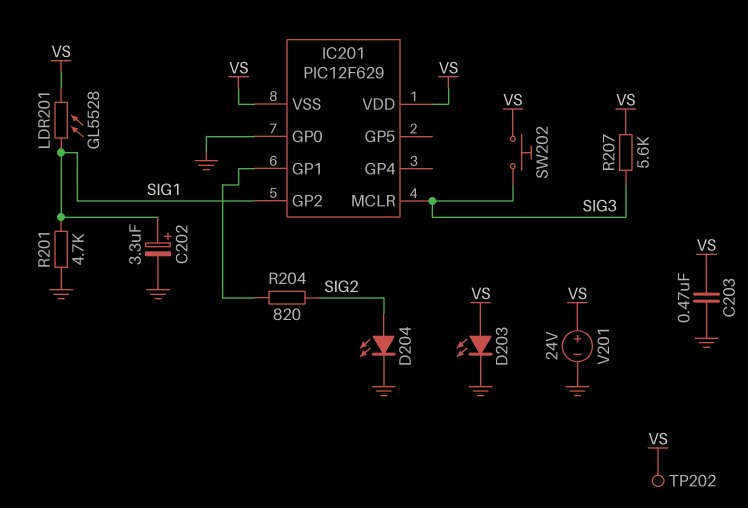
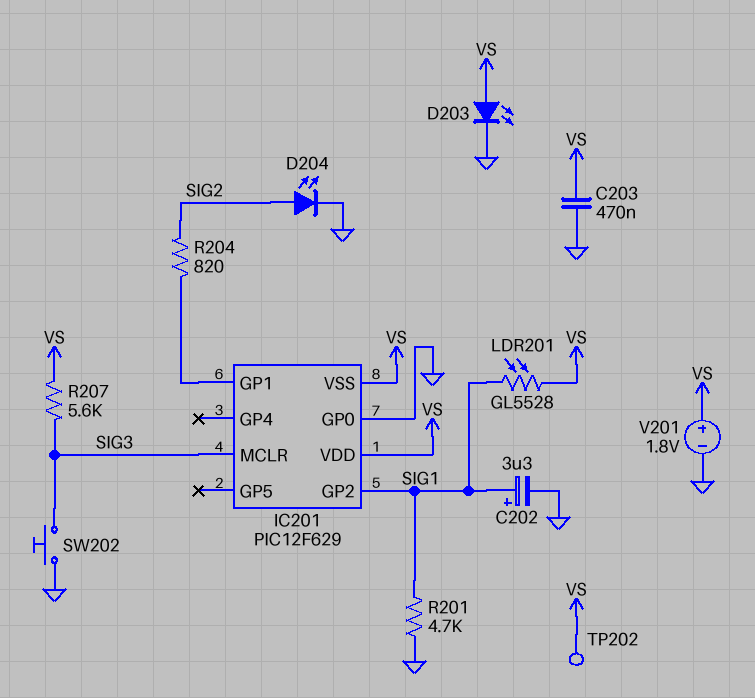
SW202: button (SIG3, VS) -> button (GND, SIG3)
V201: 24V (plus VS, minus GND) -> 1.8V (plus VS, minus GND)

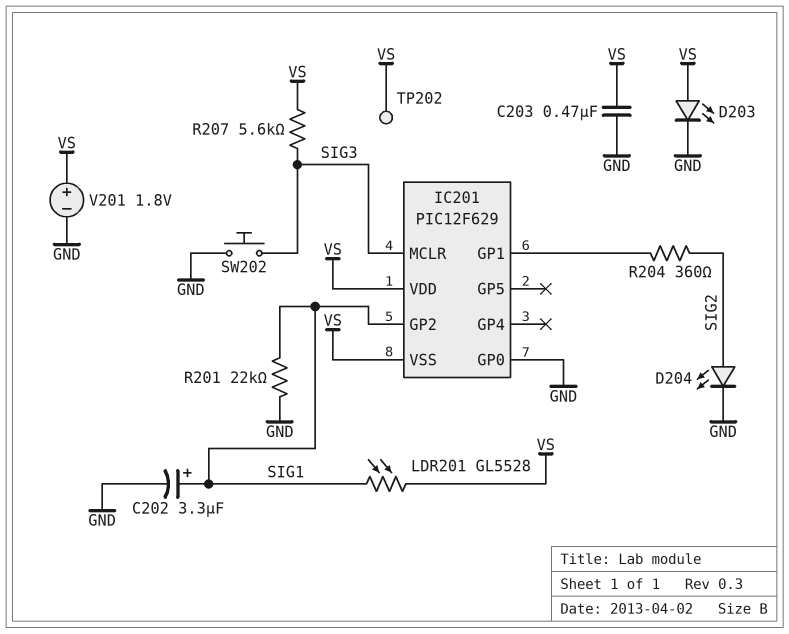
R201: 4.7k (GND, SIG1) -> 22k (GND, SIG1)
R204: 820 (IC201/GP1, SIG2) -> 360 (IC201/GP1, SIG2)

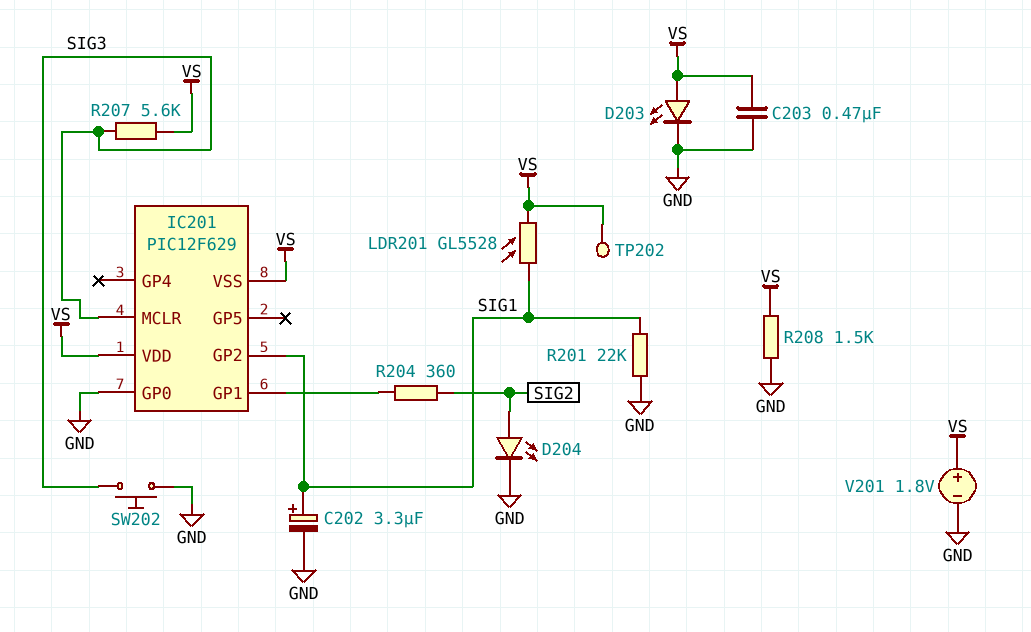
R208: none -> 1.5k (GND, VS)

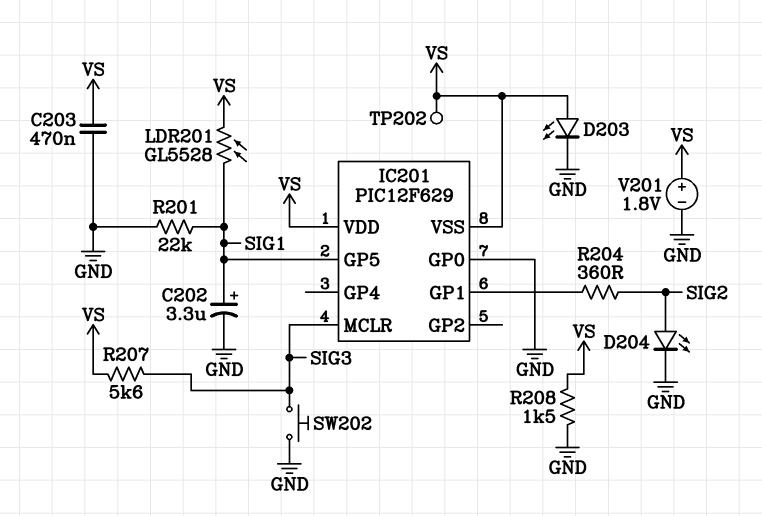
IC201 pin GP2: SIG1 -> none
IC201 pin GP5: none -> SIG1

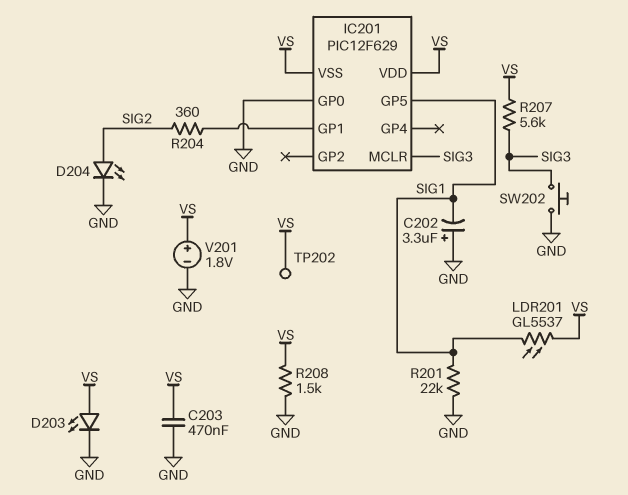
C202: 3.3uF (plus SIG1, minus GND) -> 3.3uF (plus GND, minus SIG1)
LDR201: GL5528 (SIG1, VS) -> GL5537 (SIG1, VS)

